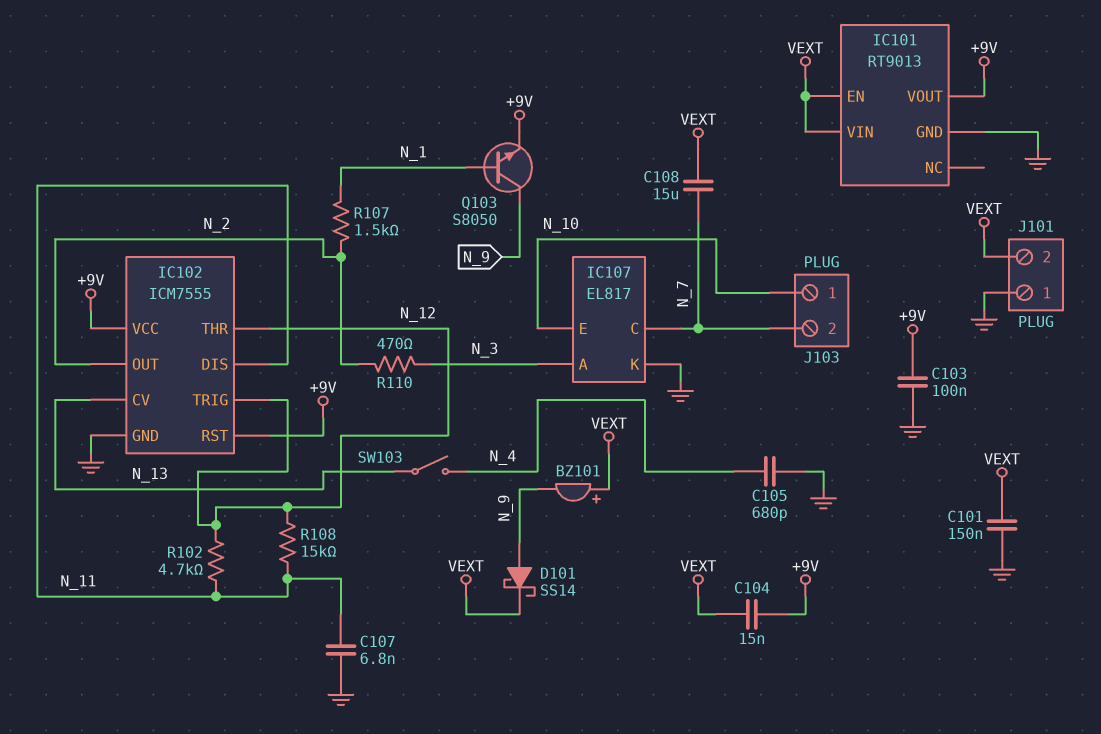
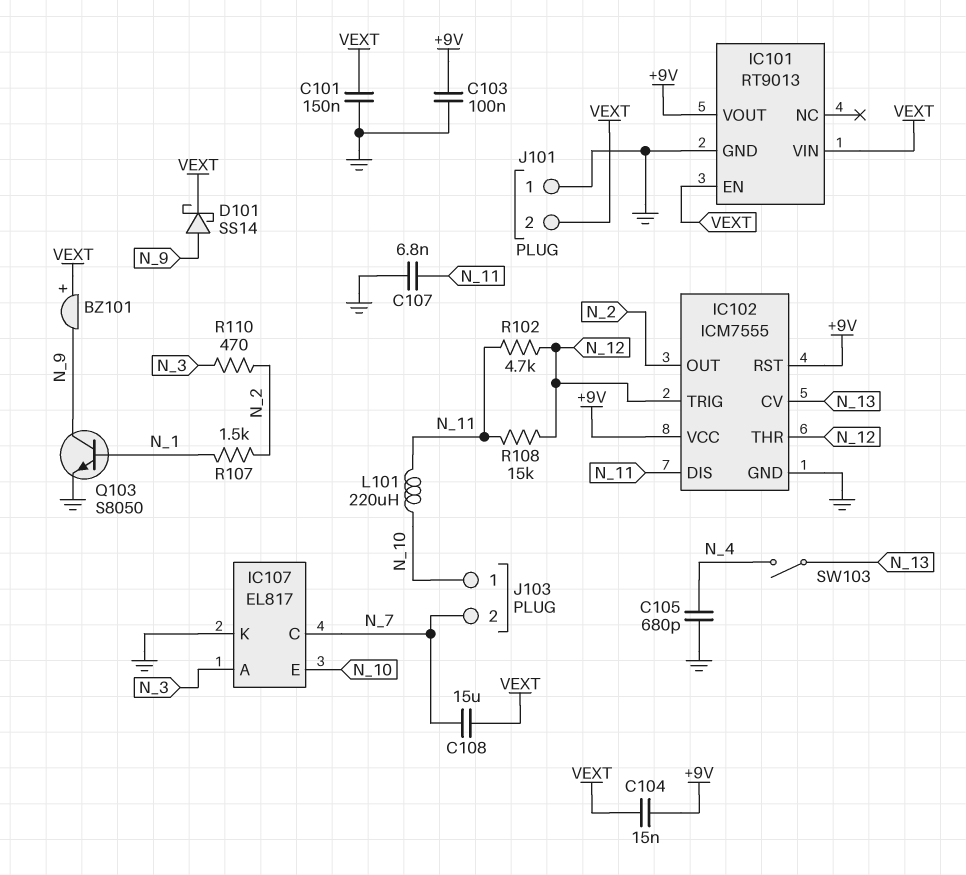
L101: none -> 220uH (N_10, N_11)
Q103: NPN S8050 (B N_1, C N_9, E +9V) -> NPN S8050 (B N_1, C N_9, E GND)

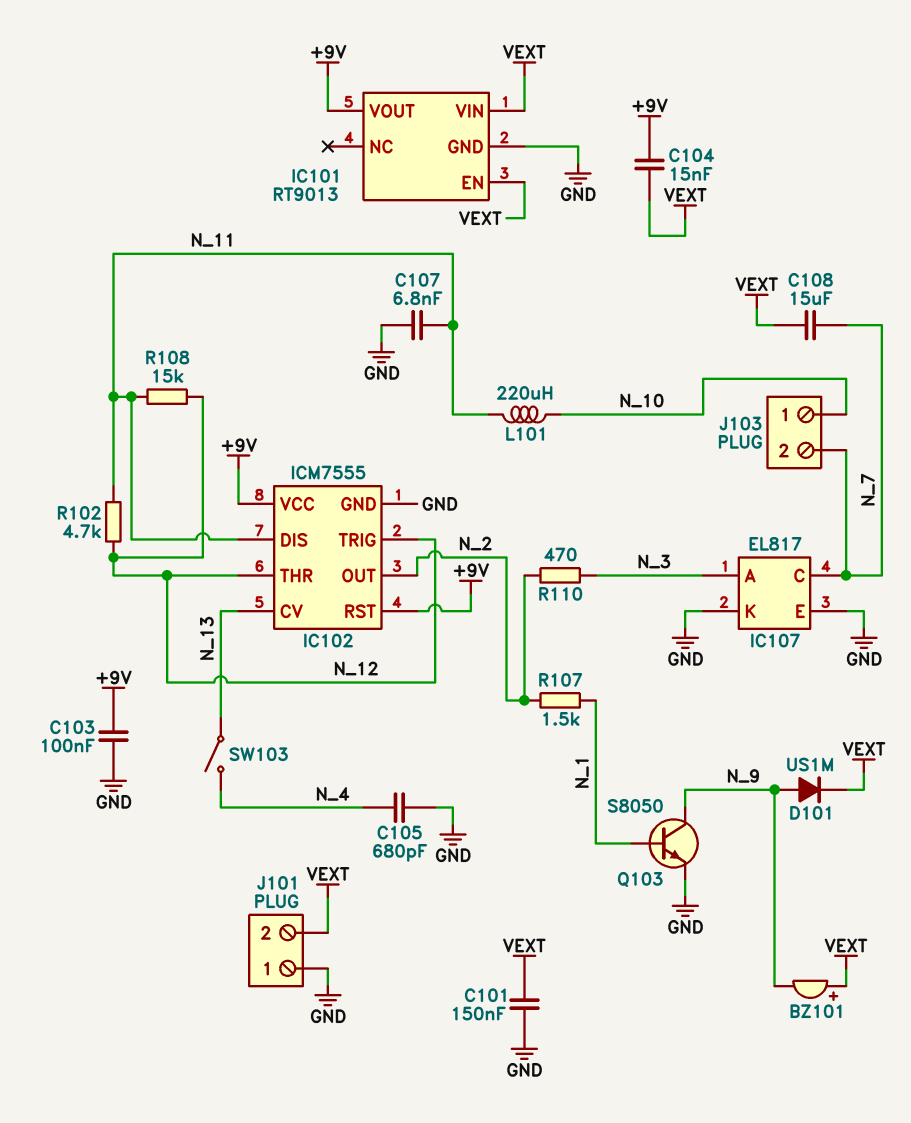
D101: schottky SS14 (A N_9, K VEXT) -> diode US1M (A N_9, K VEXT)
IC107 pin E: N_10 -> GND

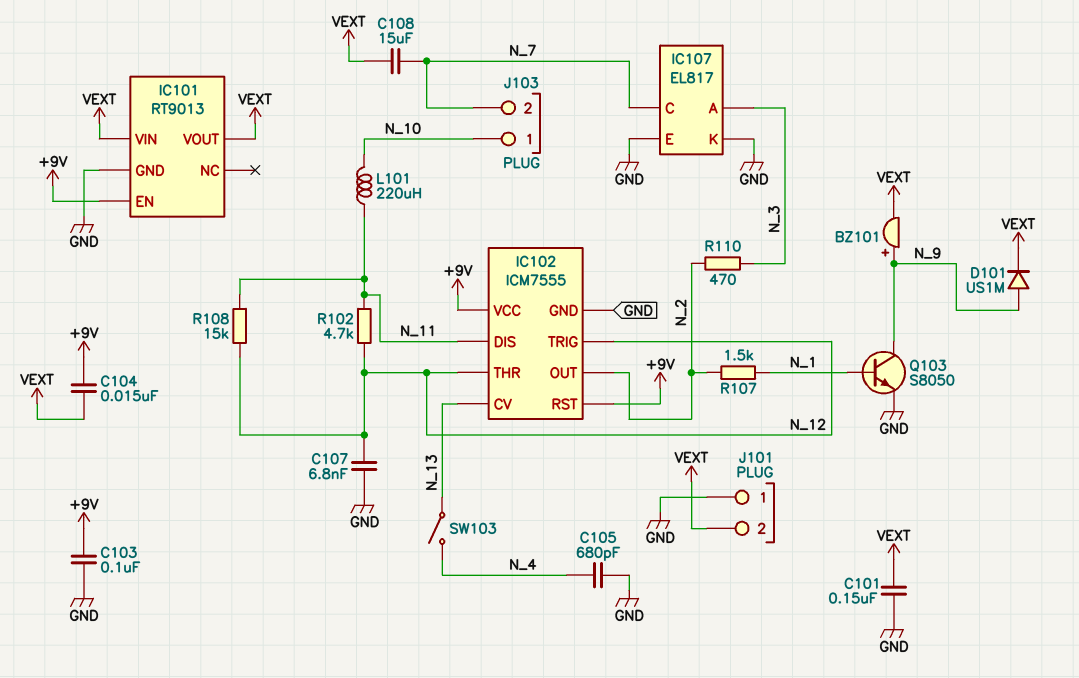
BZ101: buzzer (plus VEXT, minus N_9) -> buzzer (plus N_9, minus VEXT)
C107: 6.8nF (GND, N_11) -> 6.8nF (GND, N_12)
IC101 pin EN: VEXT -> +9V
IC101 pin VOUT: +9V -> VEXT

